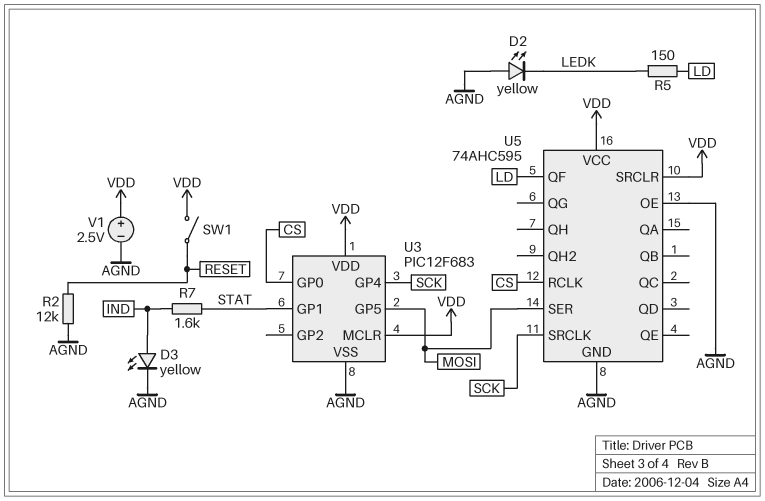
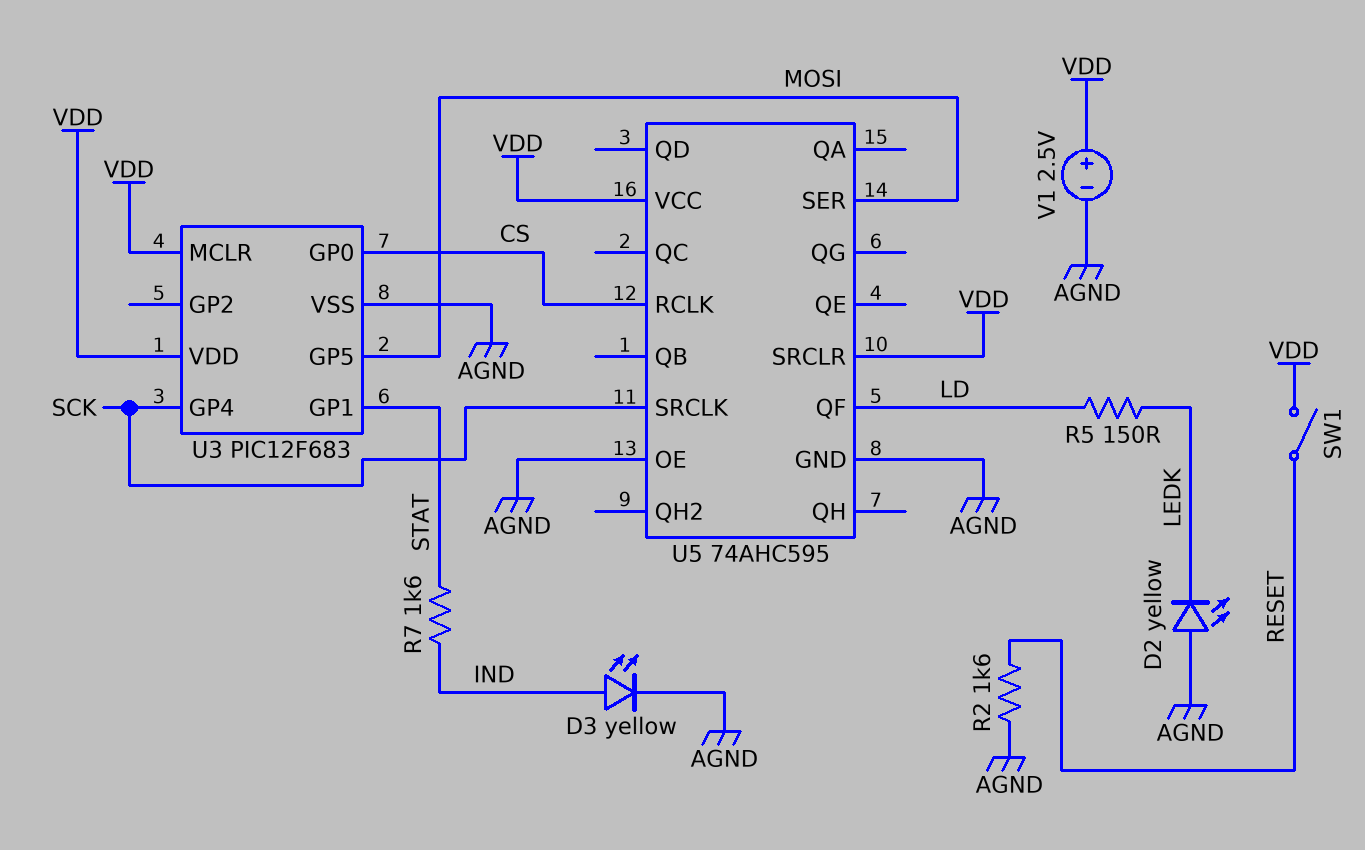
R2: 12k (AGND, RESET) -> 1.6k (AGND, RESET)

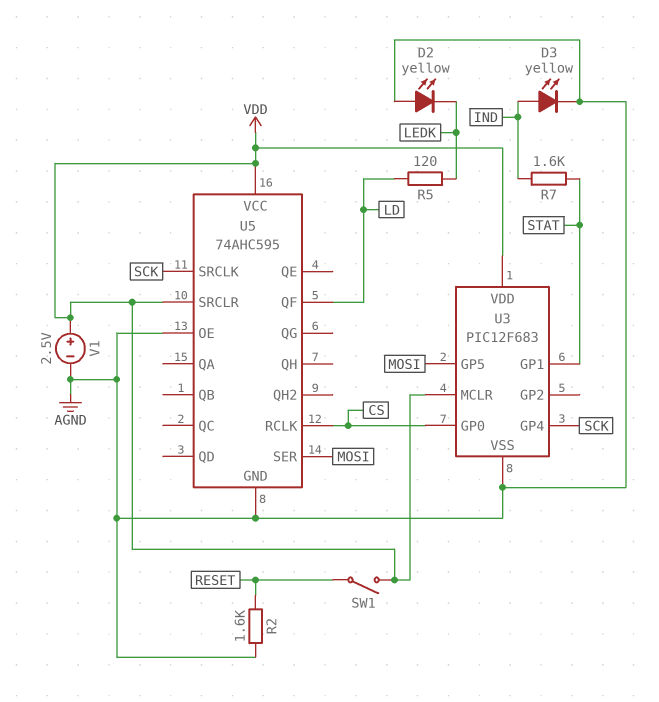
R5: 150 (LD, LEDK) -> 120 (LD, LEDK)

